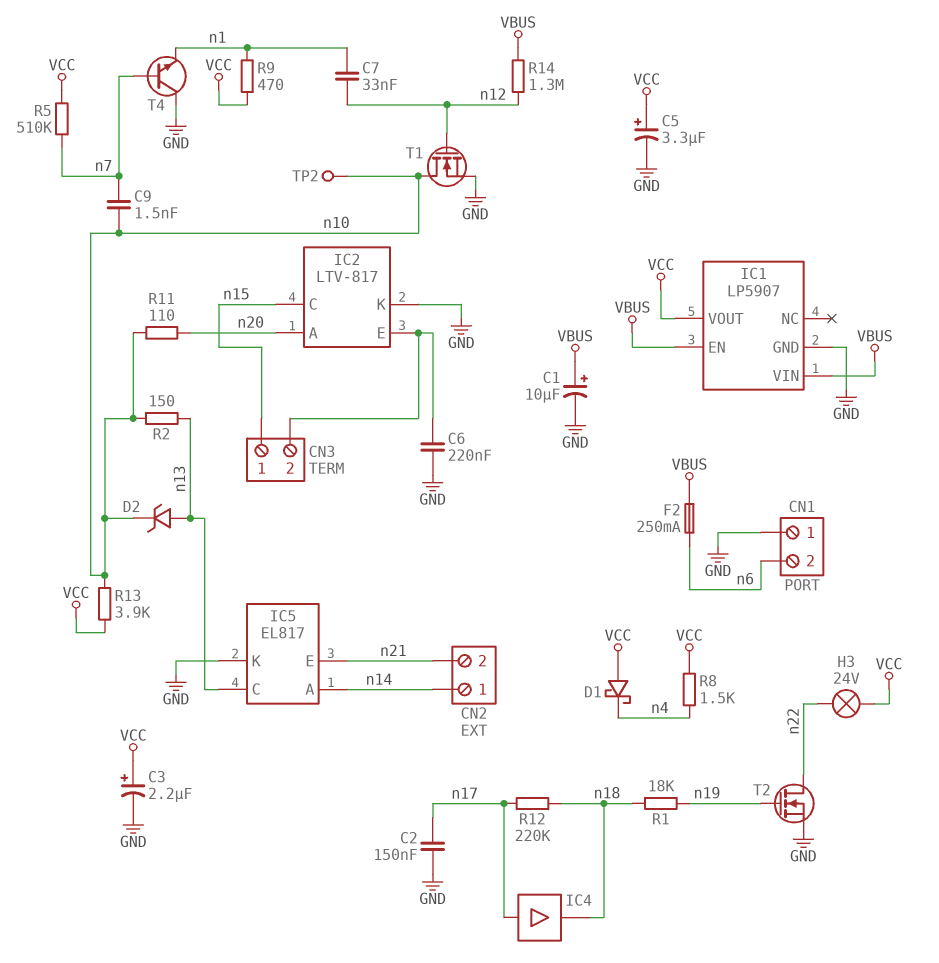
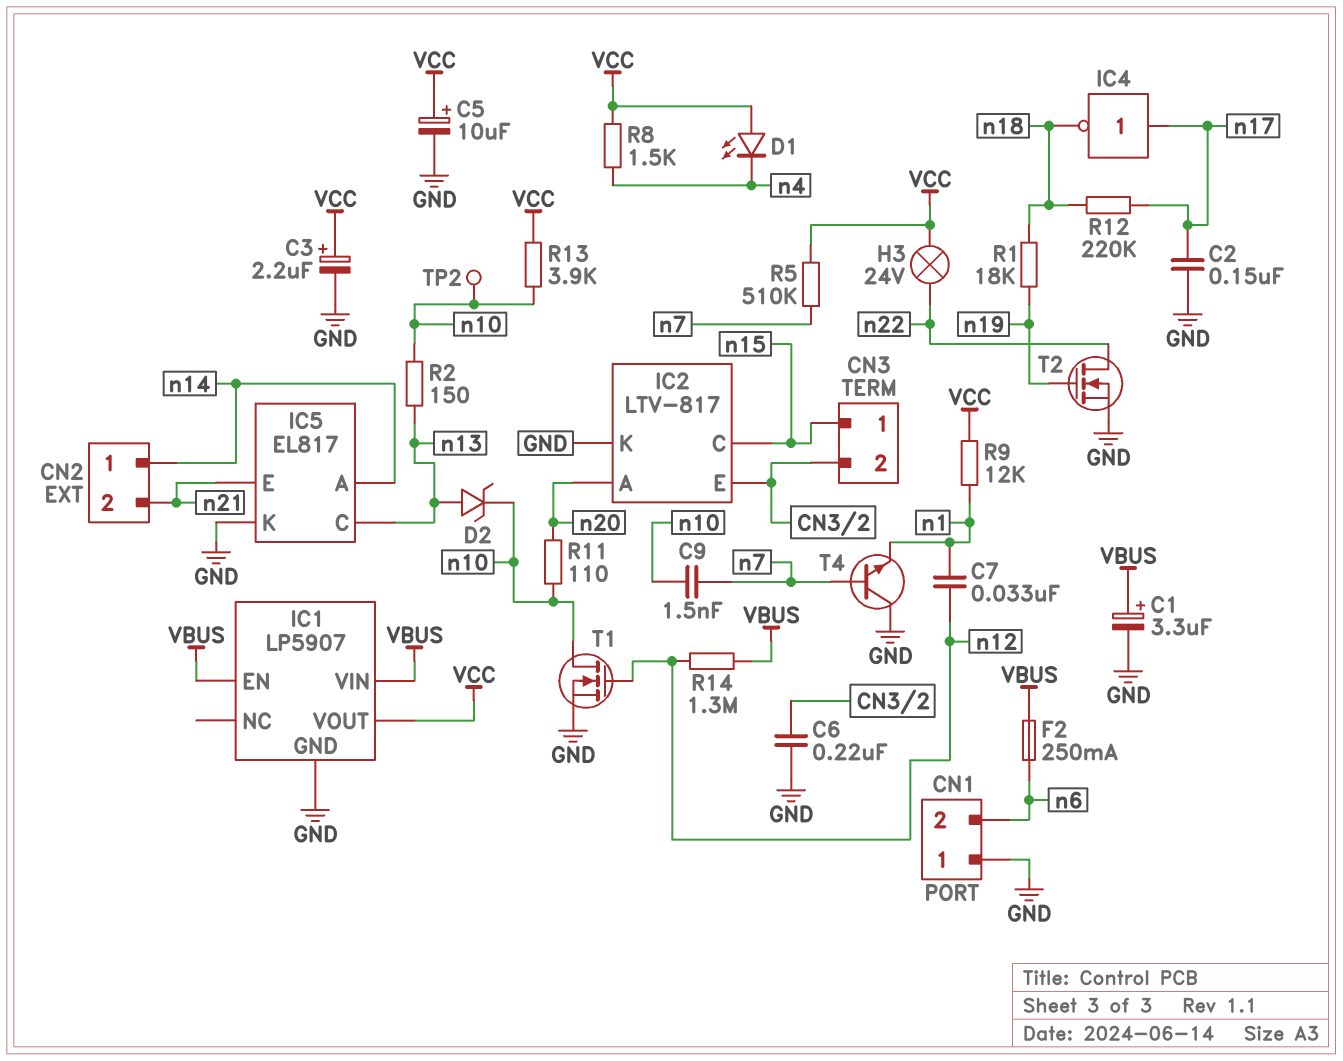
C1: 10uF (plus VBUS, minus GND) -> 3.3uF (plus VBUS, minus GND)
C5: 3.3uF (plus VCC, minus GND) -> 10uF (plus VCC, minus GND)
D1: schottky (A VCC, K n4) -> LED (A VCC, K n4)
IC4: buffer (in n17, out n18) -> NOT (in n17, out n18)
R9: 470 (VCC, n1) -> 12k (VCC, n1)

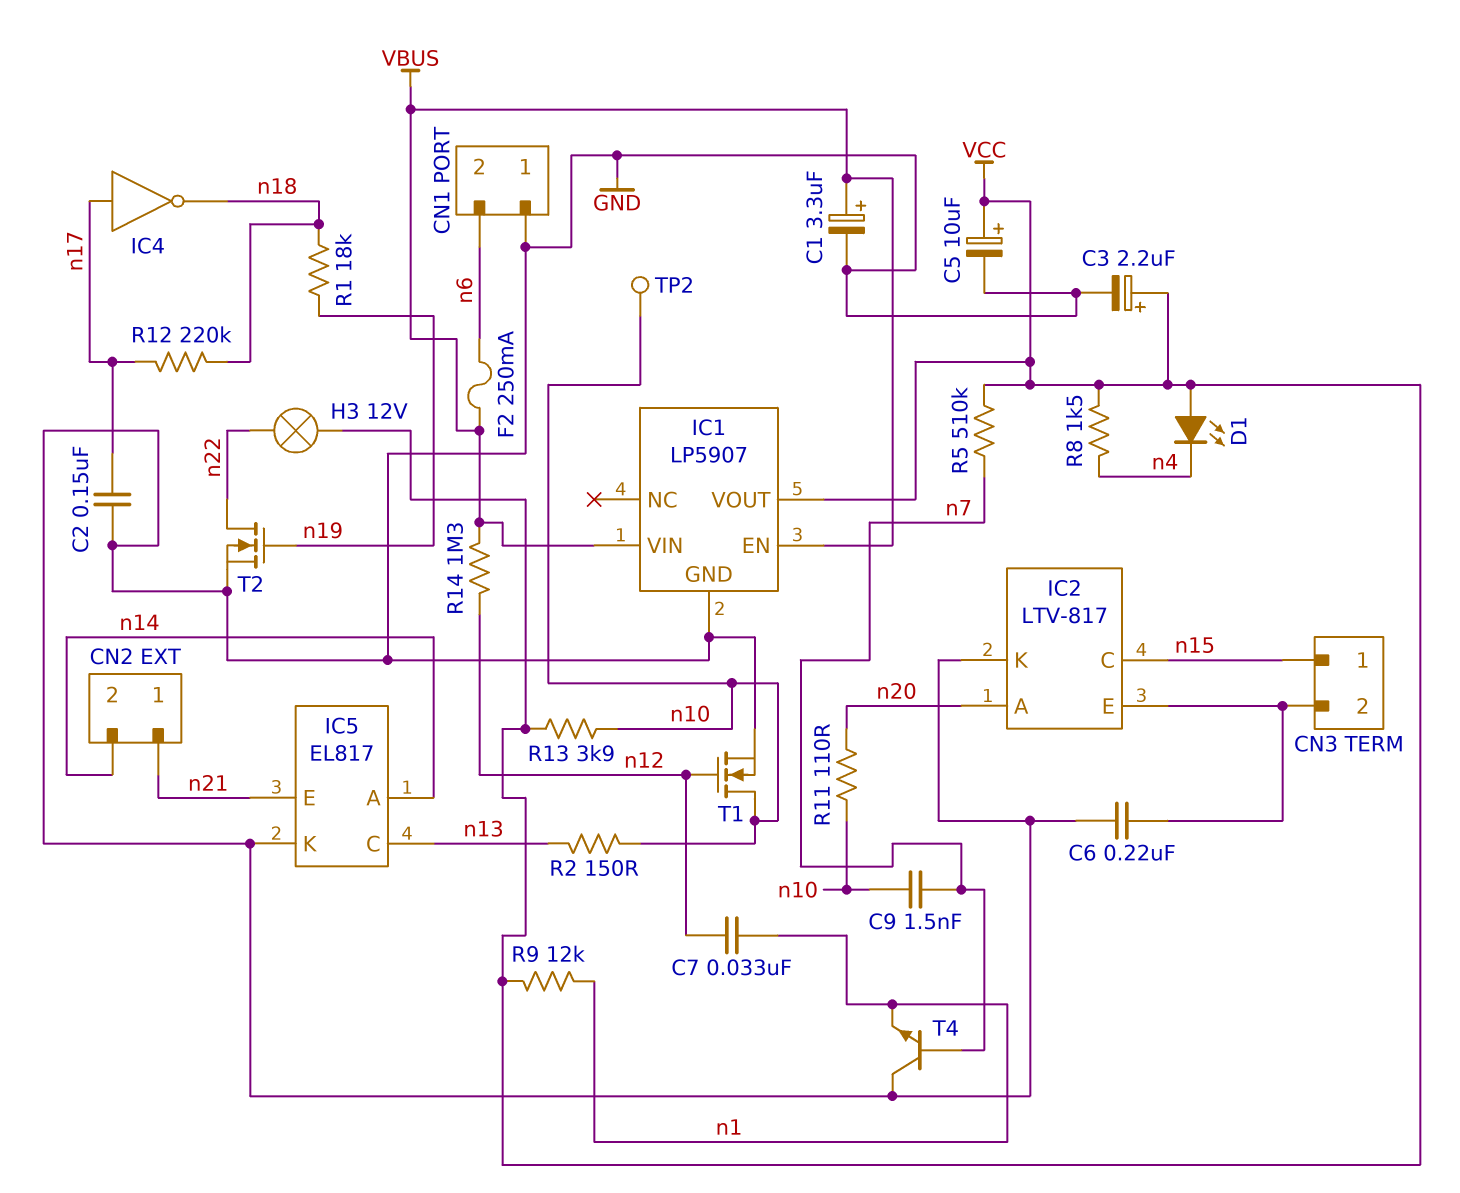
CN2 pin 1: n14 -> n21
CN2 pin 2: n21 -> n14
D2: zener (A n13, K n10) -> none
H3: lamp 24V (VCC, n22) -> lamp 12V (VCC, n22)

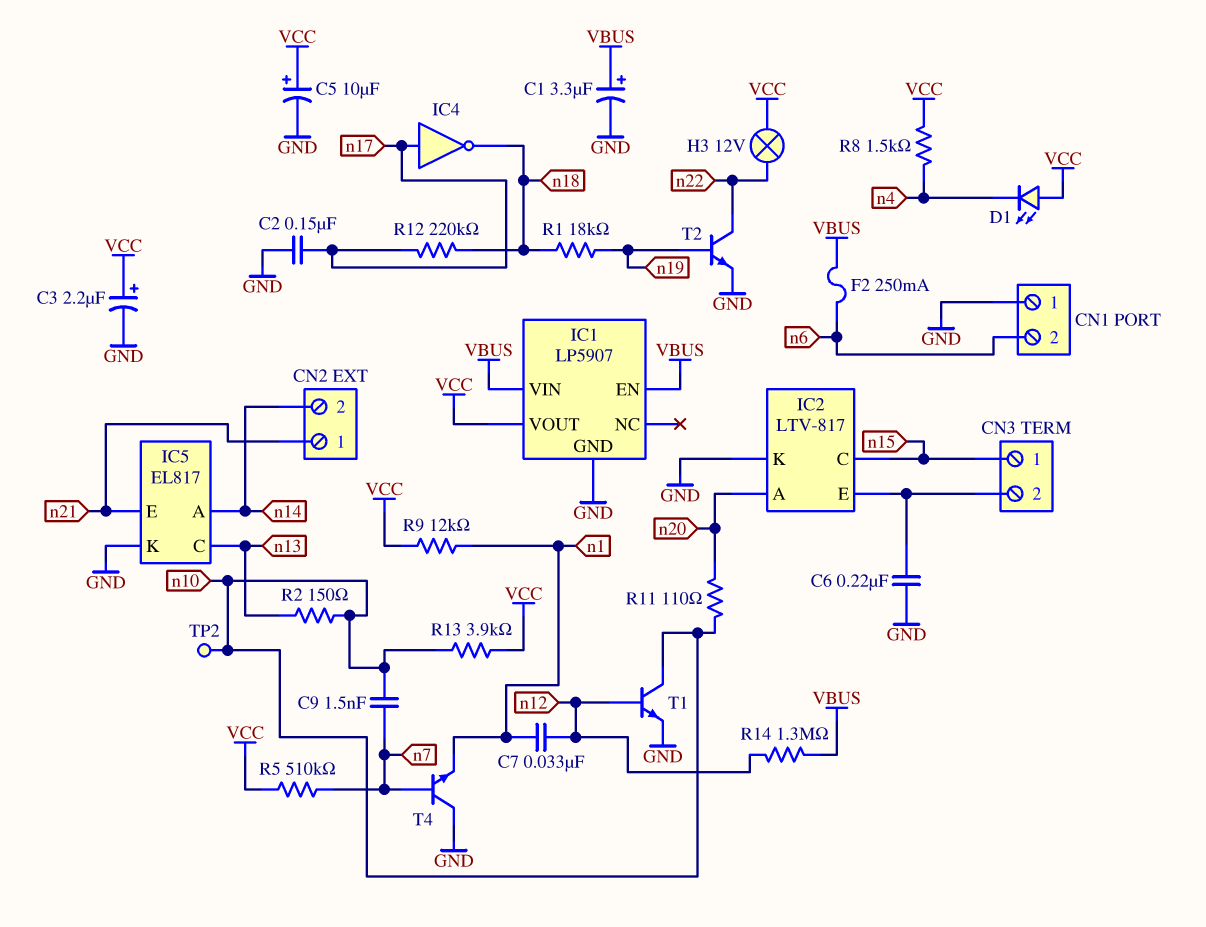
T1: NMOS (G n12, D n10, S GND) -> NPN (B n12, C n10, E GND)
T2: NMOS (G n19, D n22, S GND) -> NPN (B n19, C n22, E GND)

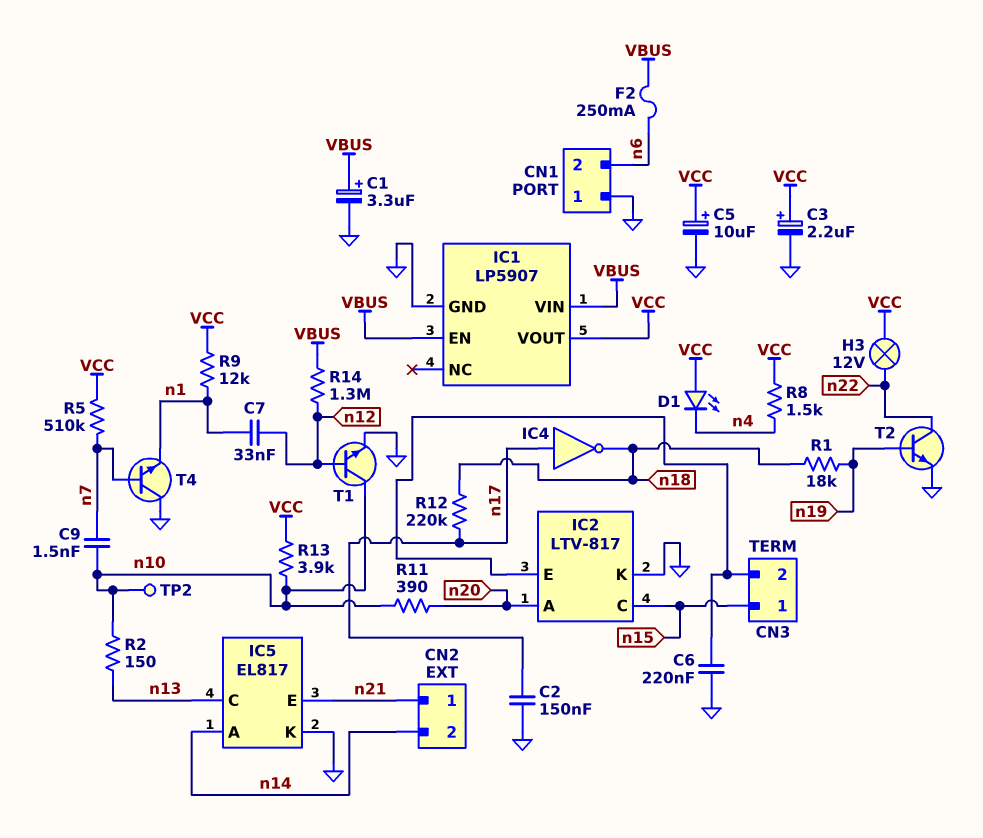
R11: 110 (n10, n20) -> 390 (n10, n20)

